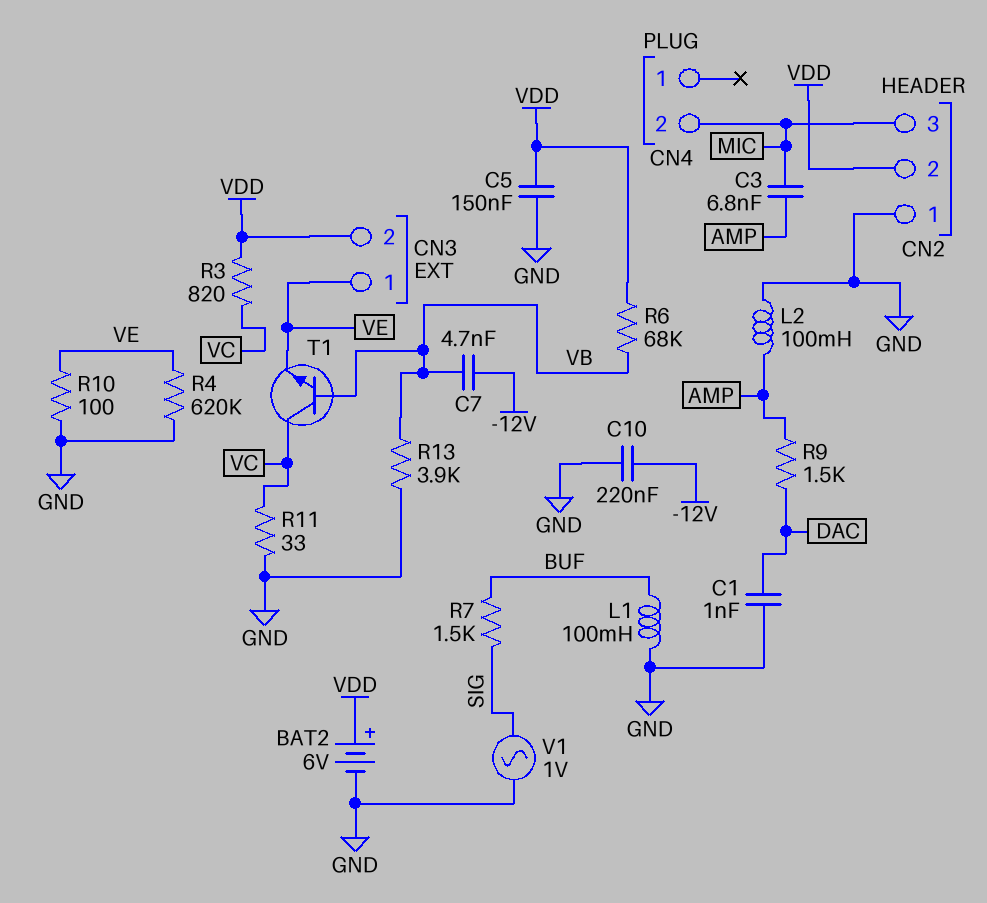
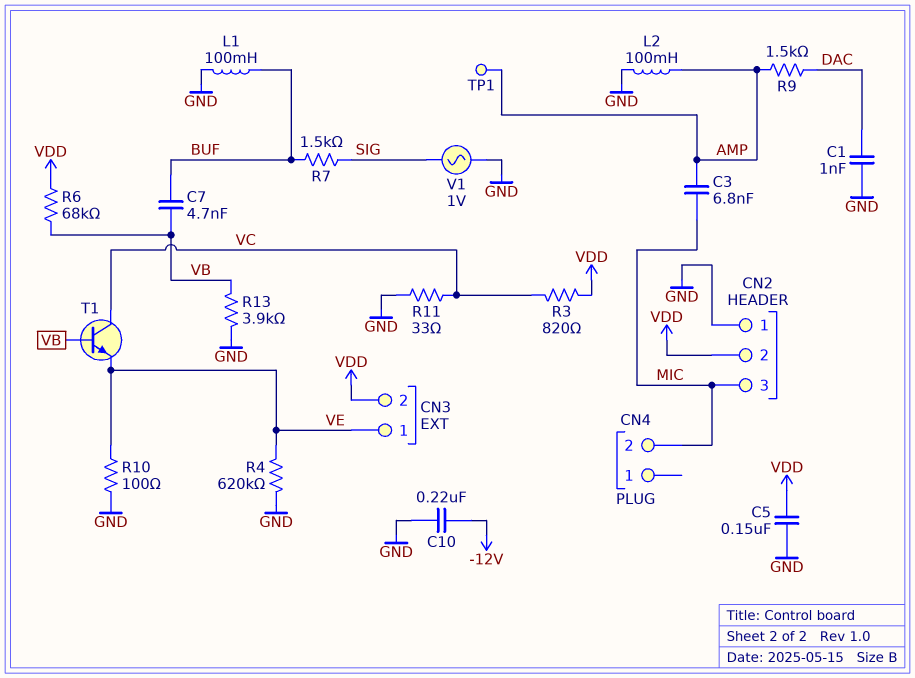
BAT2: 6V (plus VDD, minus GND) -> none
C7: 4.7nF (-12V, VB) -> 4.7nF (BUF, VB)
TP1: none -> test point (AMP)

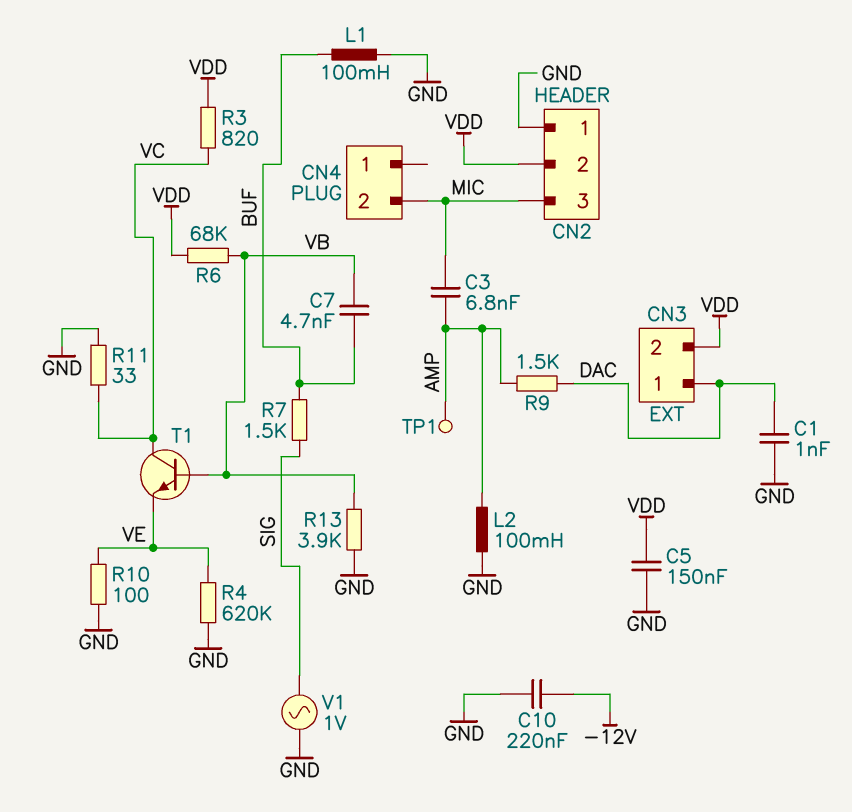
CN3 pin 1: VE -> DAC

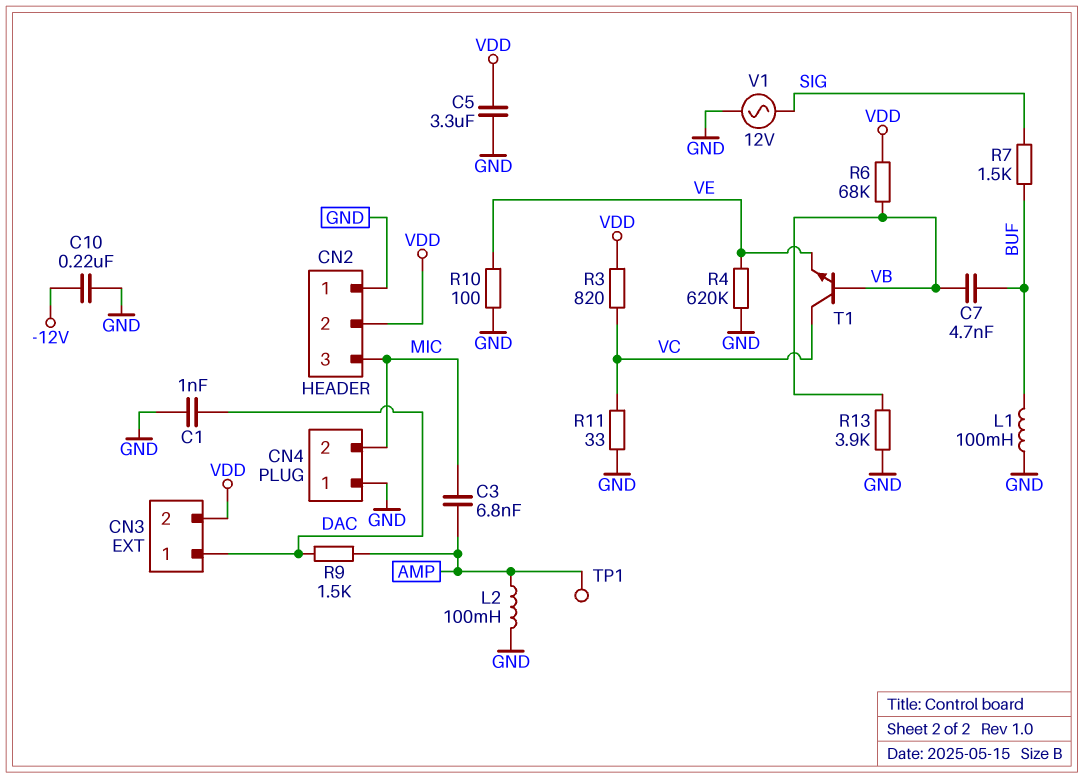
C5: 150nF (GND, VDD) -> 3.3uF (GND, VDD)
CN4 pin 1: none -> GND
V1: AC 1V (GND, SIG) -> AC 12V (GND, SIG)

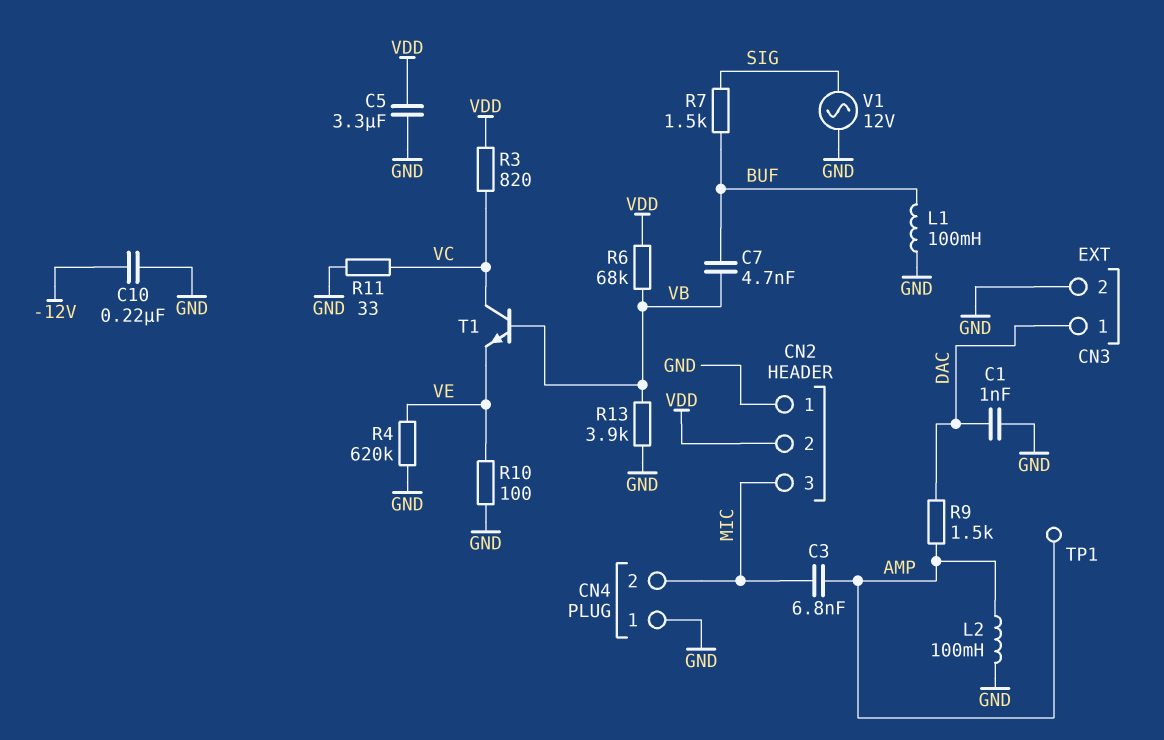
CN3 pin 2: VDD -> GND

